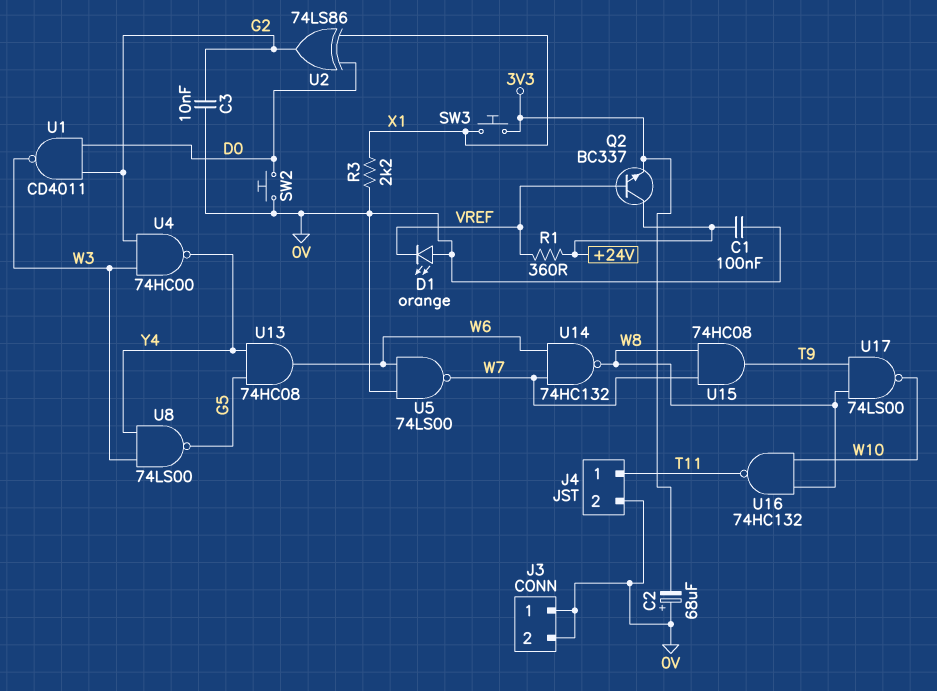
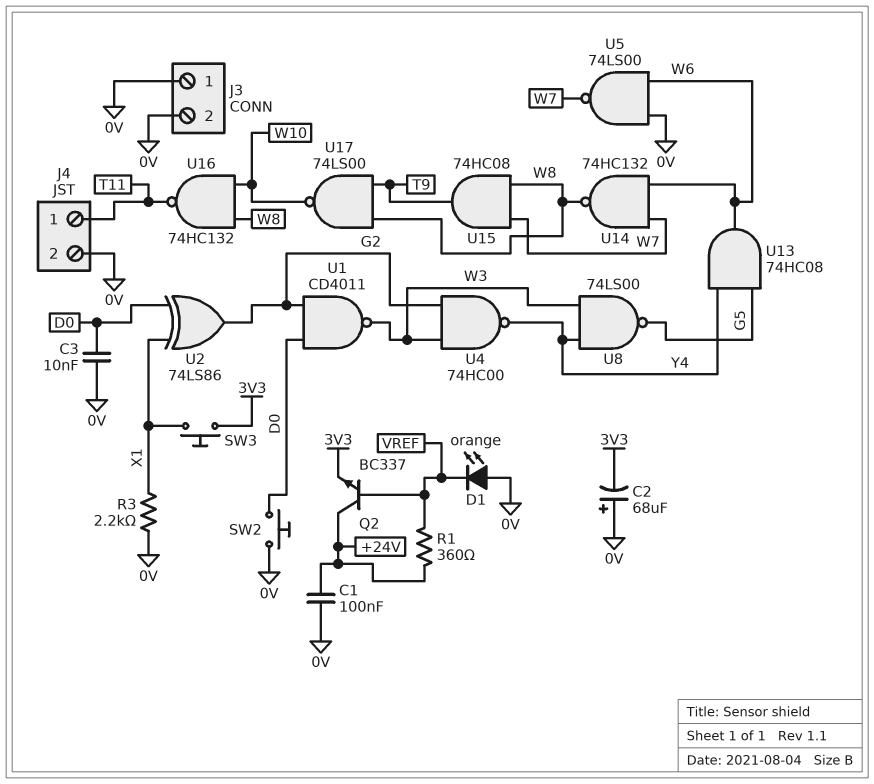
C3: 10nF (0V, G2) -> 10nF (0V, D0)

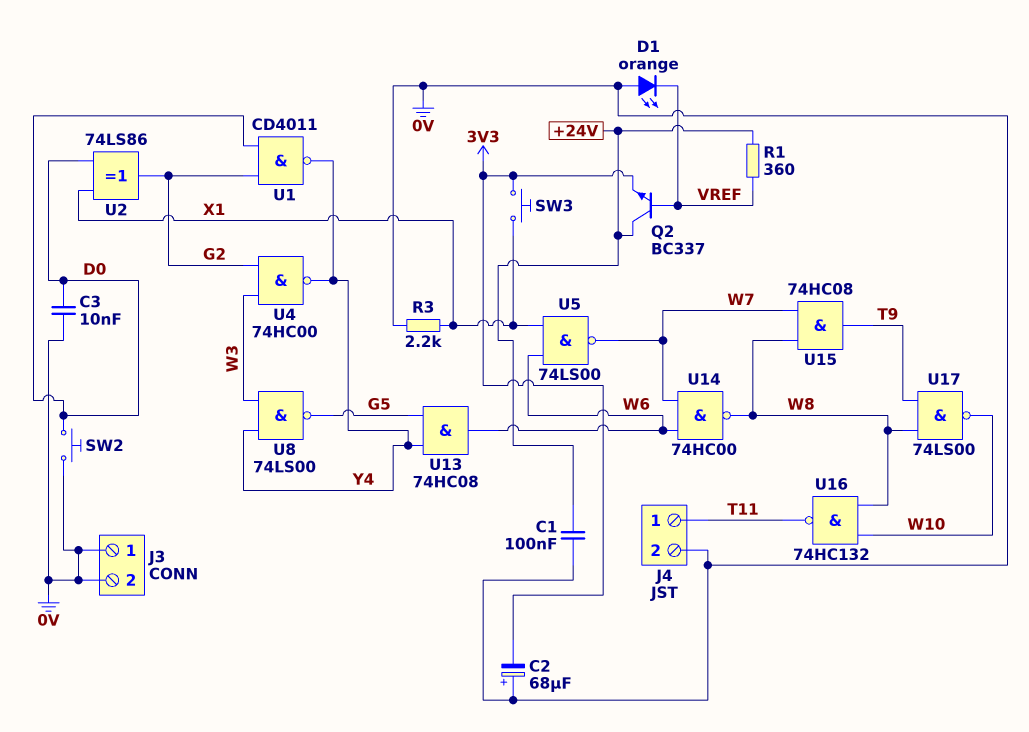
U1: NAND CD4011 (in D0, in G2, out W3) -> NAND CD4011 (in D0, in G2, out Y4)
U5: NAND 74LS00 (in 0V, in W6, out W7) -> NAND 74LS00 (in W6, in X1, out W7)
U14: NAND 74HC132 (in W6, in W7, out W8) -> NAND 74HC00 (in W6, in W7, out W8)

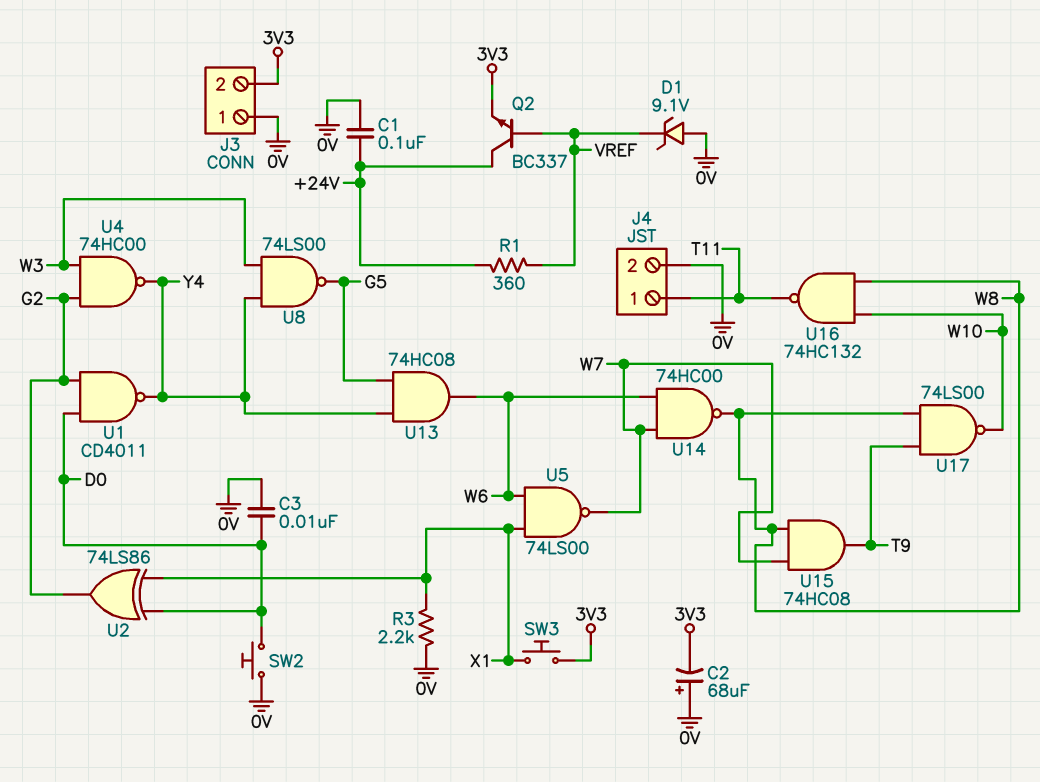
D1: LED orange (A 0V, K VREF) -> zener 9.1V (A 0V, K VREF)
J3 pin 2: 0V -> 3V3

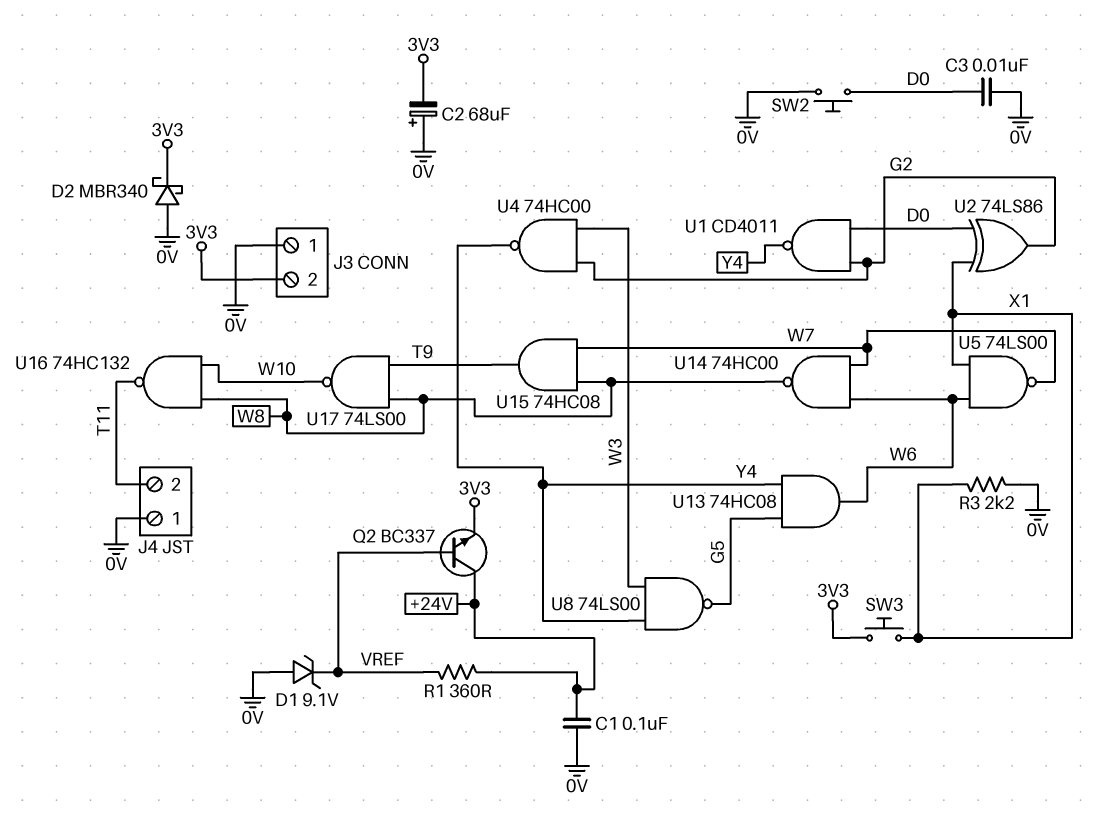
D2: none -> schottky MBR340 (A 0V, K 3V3)
J4 pin 1: T11 -> 0V
J4 pin 2: 0V -> T11

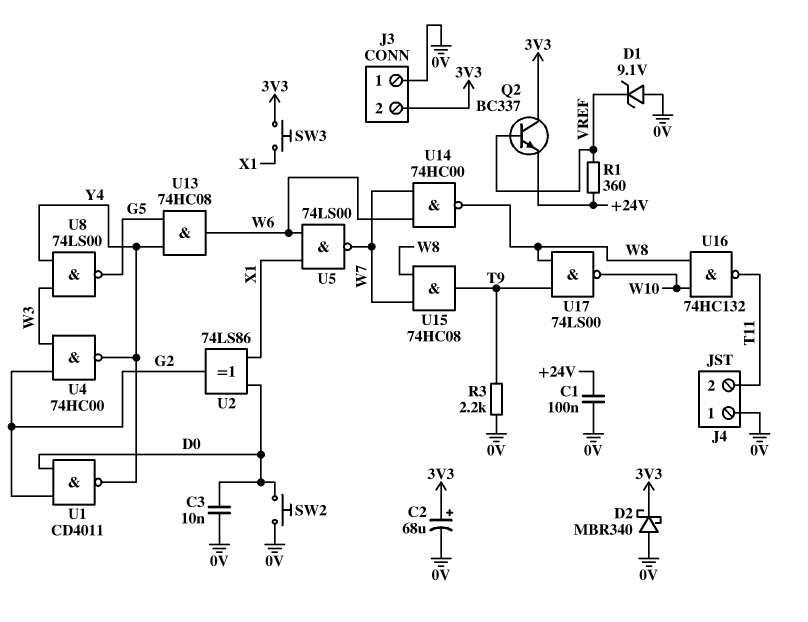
C2: 68uF (plus 0V, minus 3V3) -> 68uF (plus 3V3, minus 0V)
Q2: NPN BC337 (B VREF, C +24V, E 3V3) -> NPN BC337 (B VREF, C 3V3, E +24V)
R3: 2.2k (0V, X1) -> 2.2k (0V, T9)

